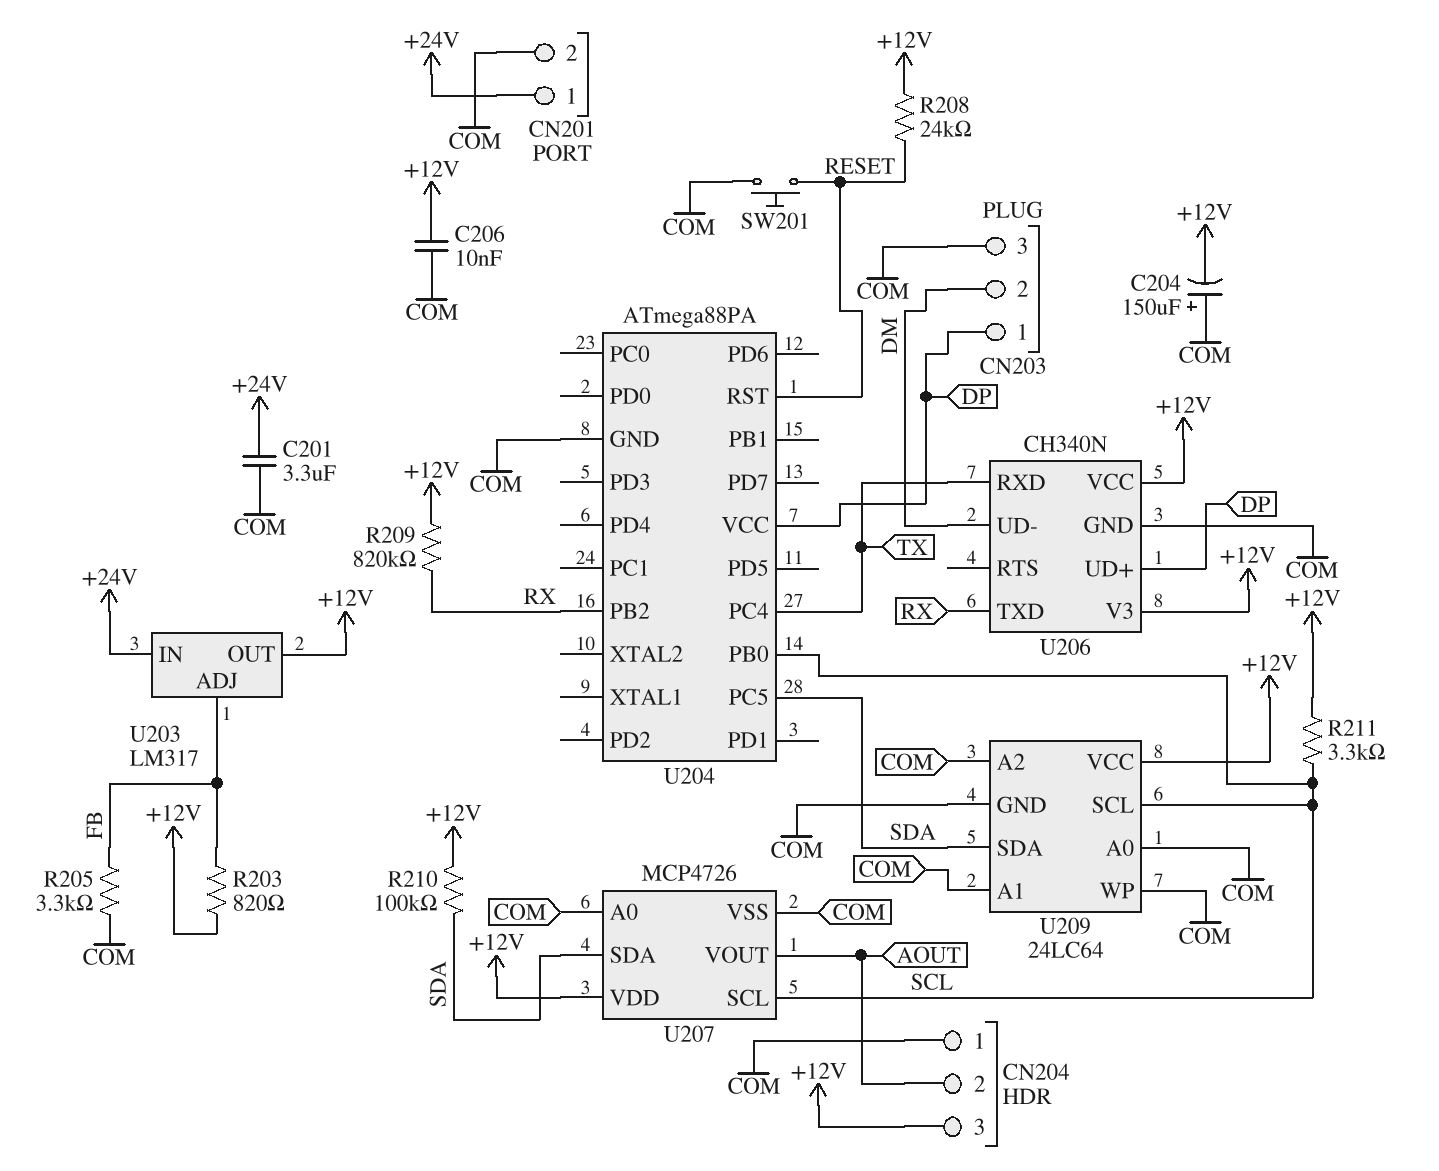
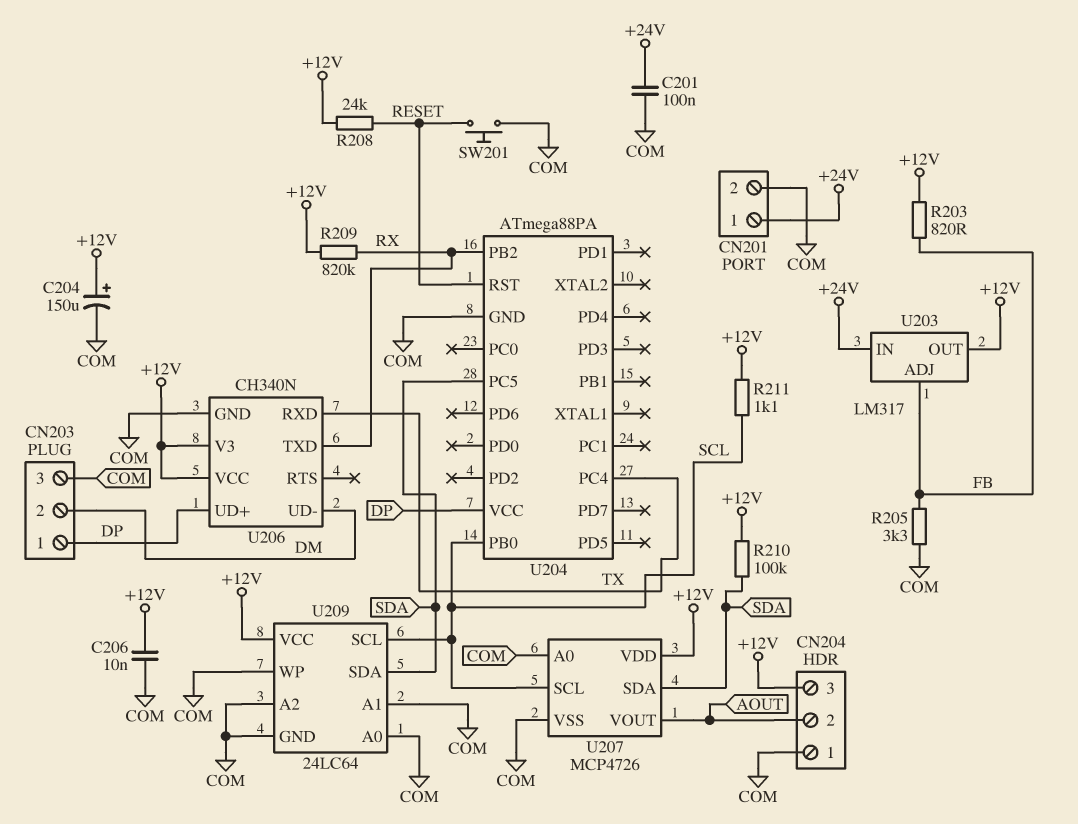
C201: 3.3uF (+24V, COM) -> 100nF (+24V, COM)
C204: 150uF (plus COM, minus +12V) -> 150uF (plus +12V, minus COM)
R211: 3.3k (+12V, SCL) -> 1.1k (+12V, SCL)

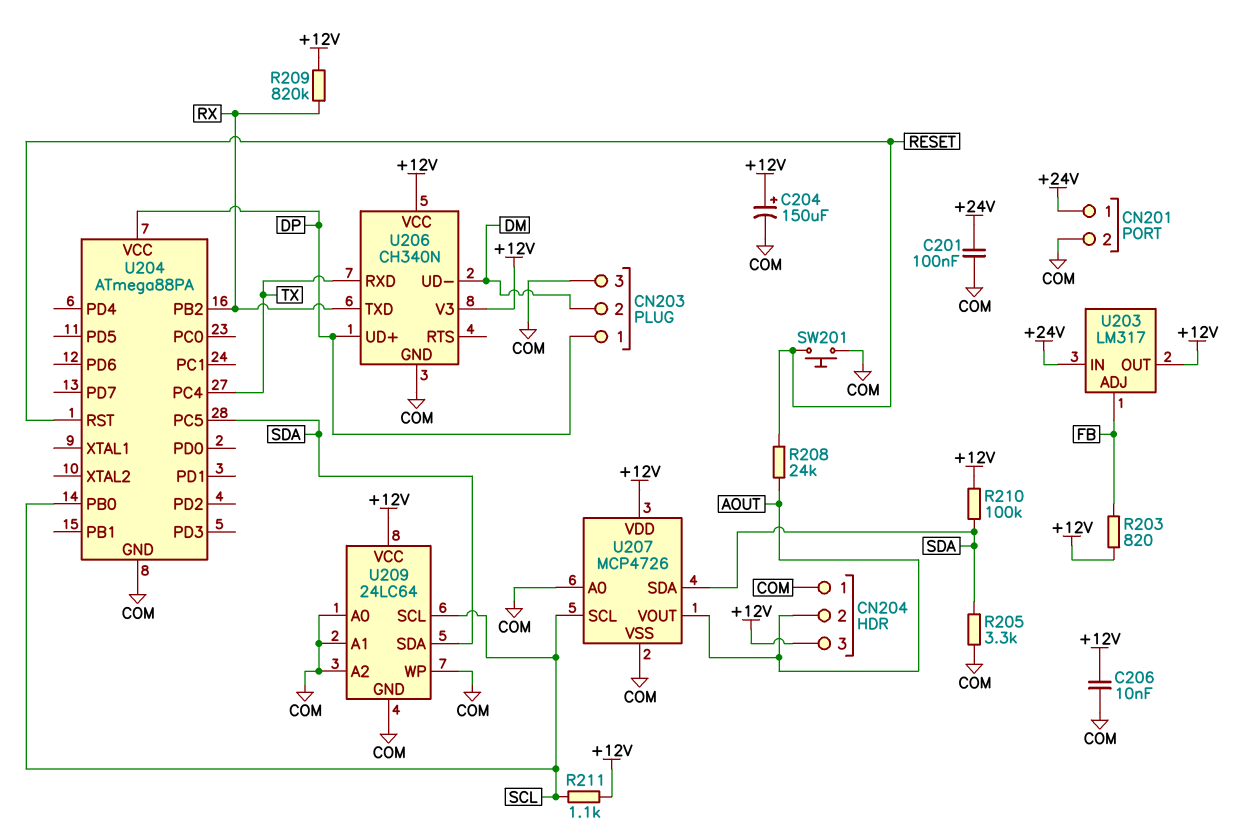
R205: 3.3k (COM, FB) -> 3.3k (COM, SDA)
R208: 24k (+12V, RESET) -> 24k (AOUT, RESET)

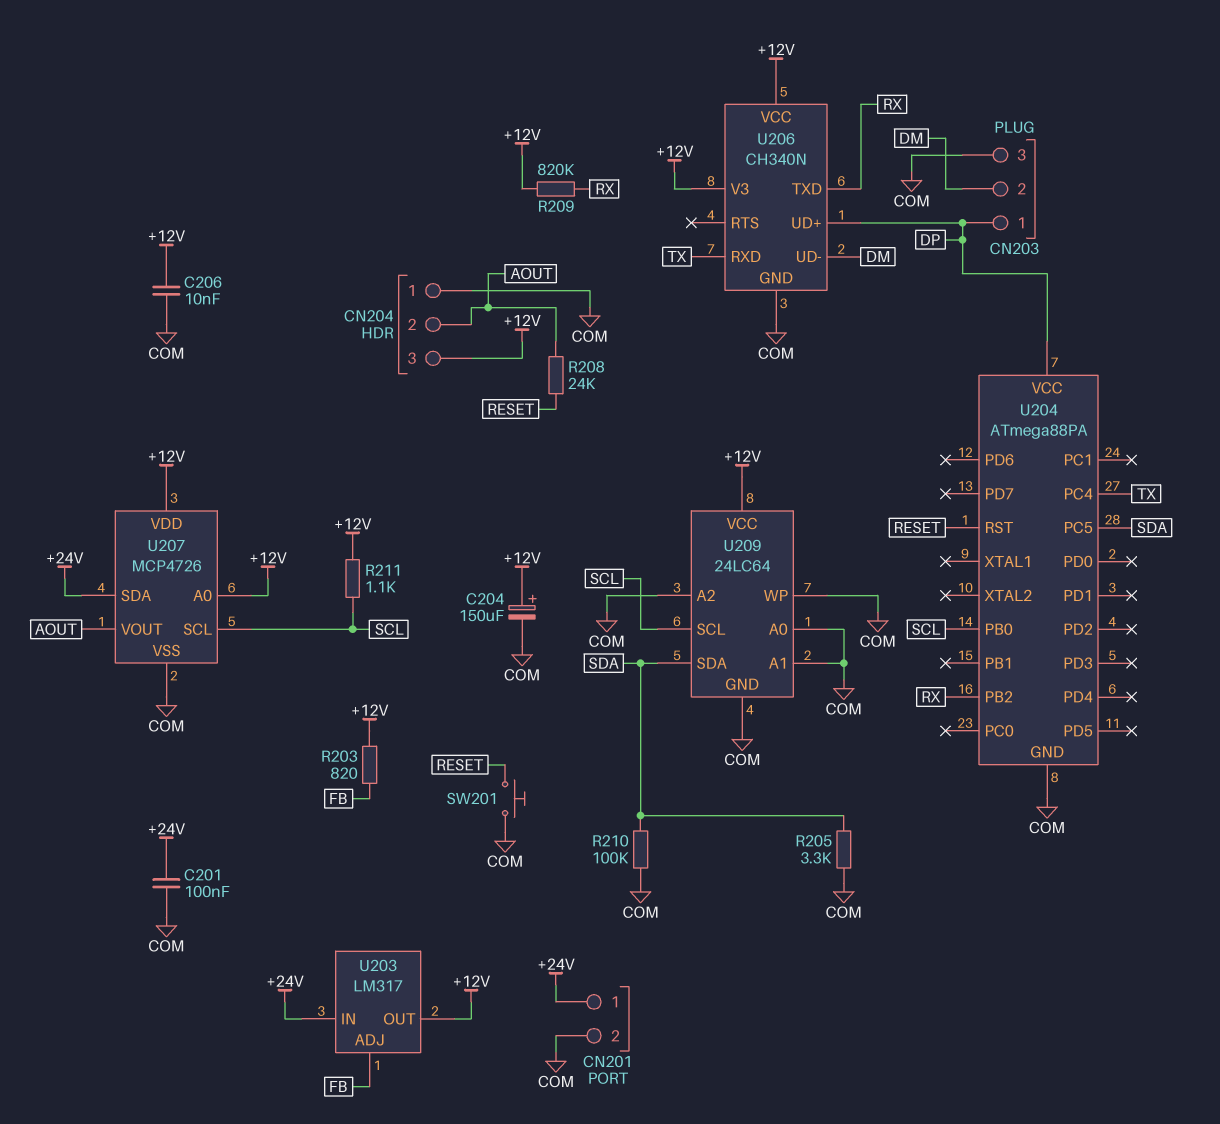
R210: 100k (+12V, SDA) -> 100k (COM, SDA)
U207 pin A0: COM -> +12V
U207 pin SDA: SDA -> +24V

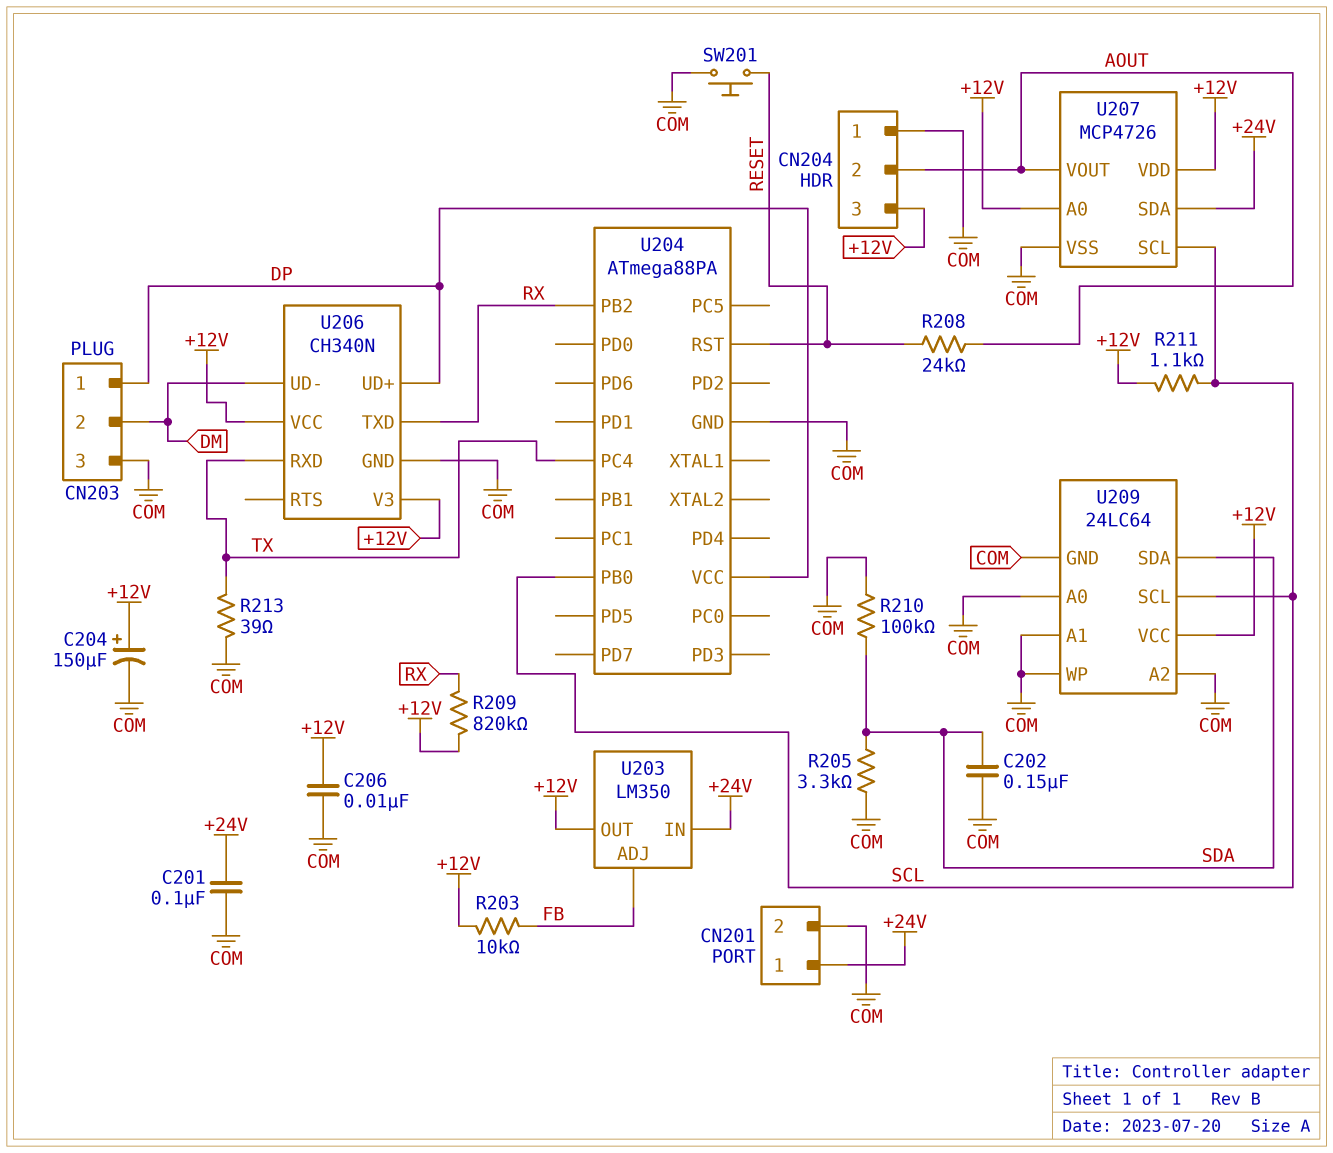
C202: none -> 150nF (COM, SDA)
R203: 820 (+12V, FB) -> 10k (+12V, FB)
R213: none -> 39 (COM, TX)
U203: LM317 -> LM350
U204 pin PC5: SDA -> none

